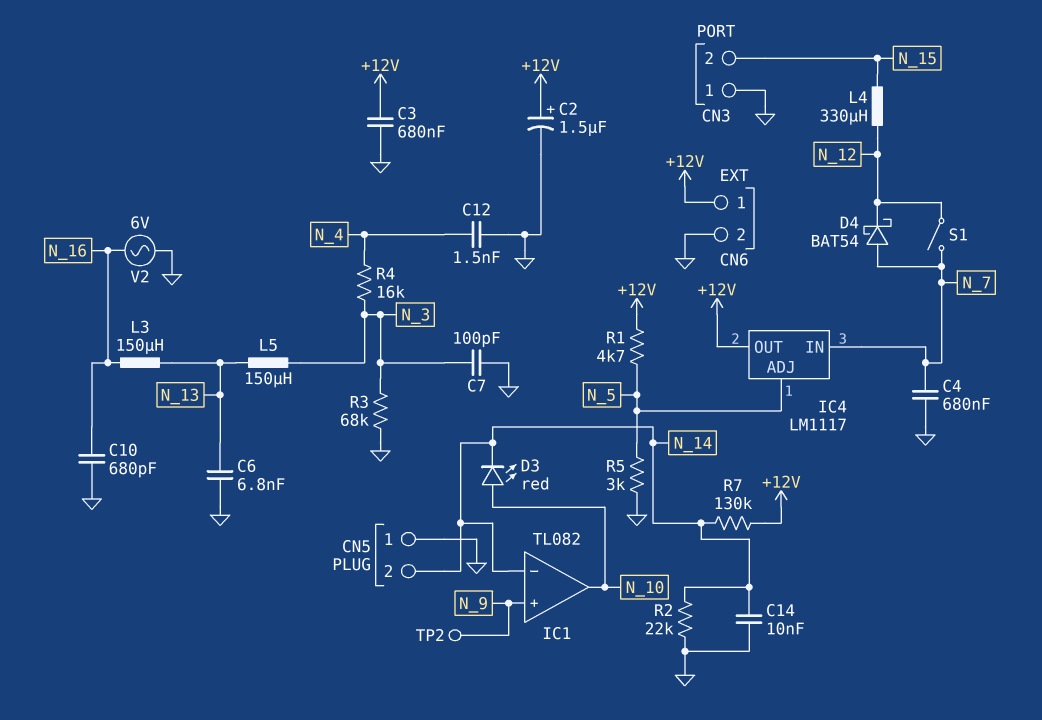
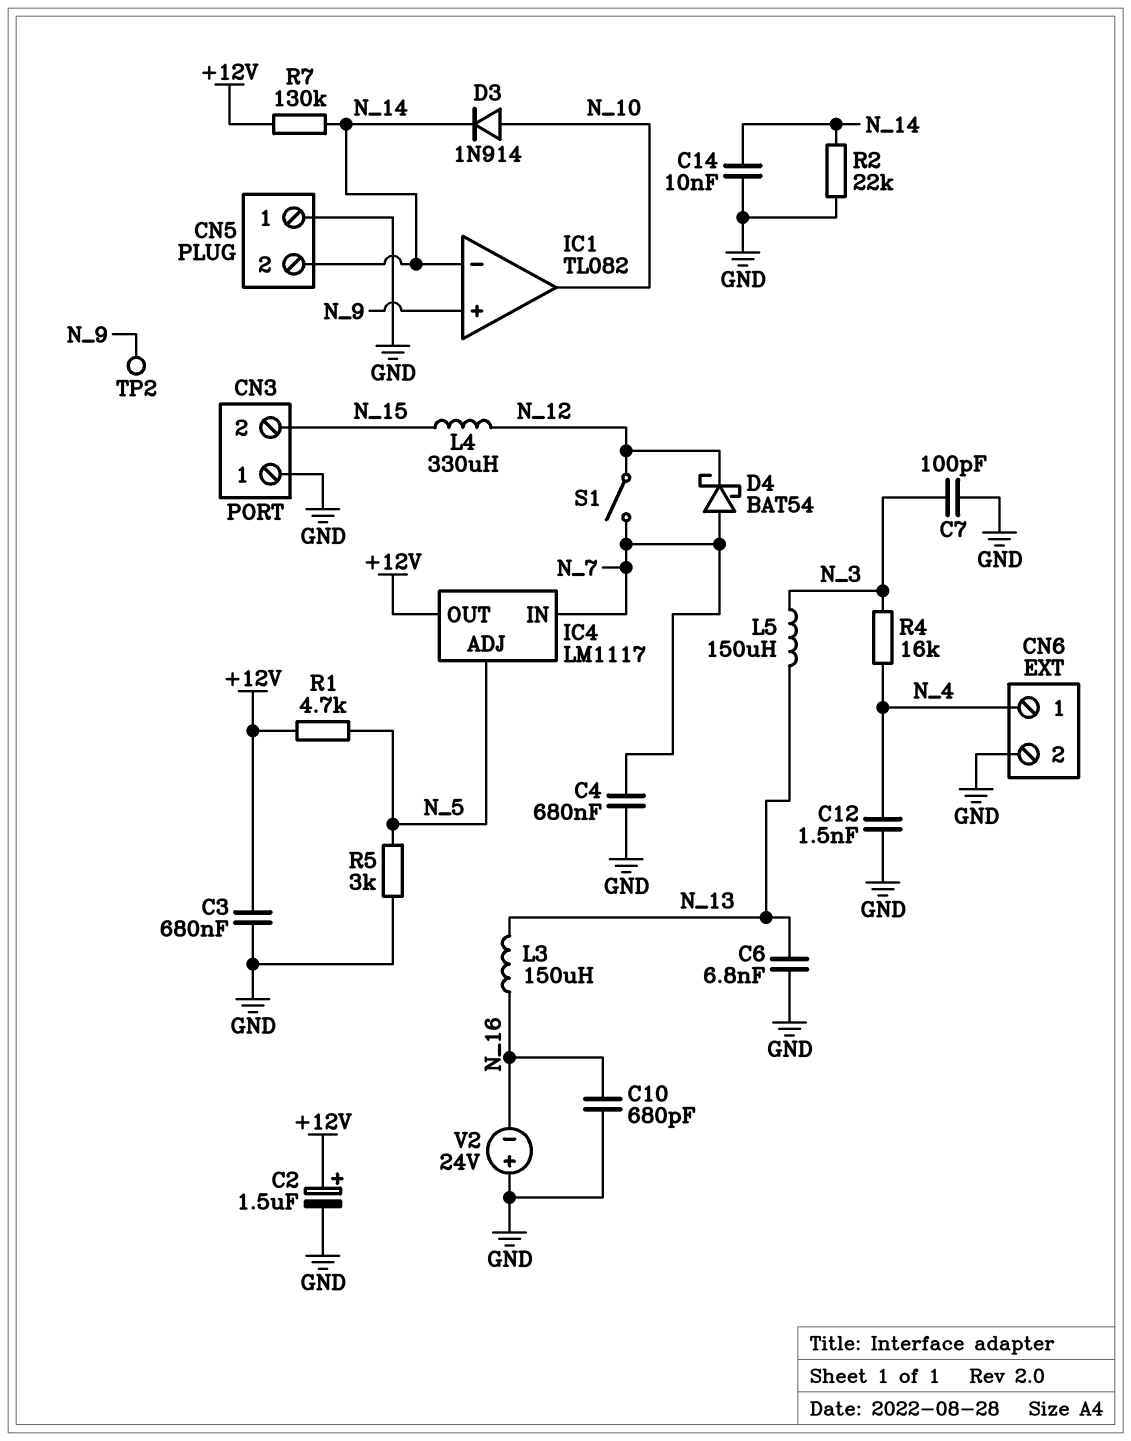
CN6 pin 1: +12V -> N_4
D3: LED red (A N_10, K N_14) -> diode 1N914 (A N_10, K N_14)
R3: 68k (GND, N_3) -> none
V2: AC 6V (GND, N_16) -> 24V (plus GND, minus N_16)

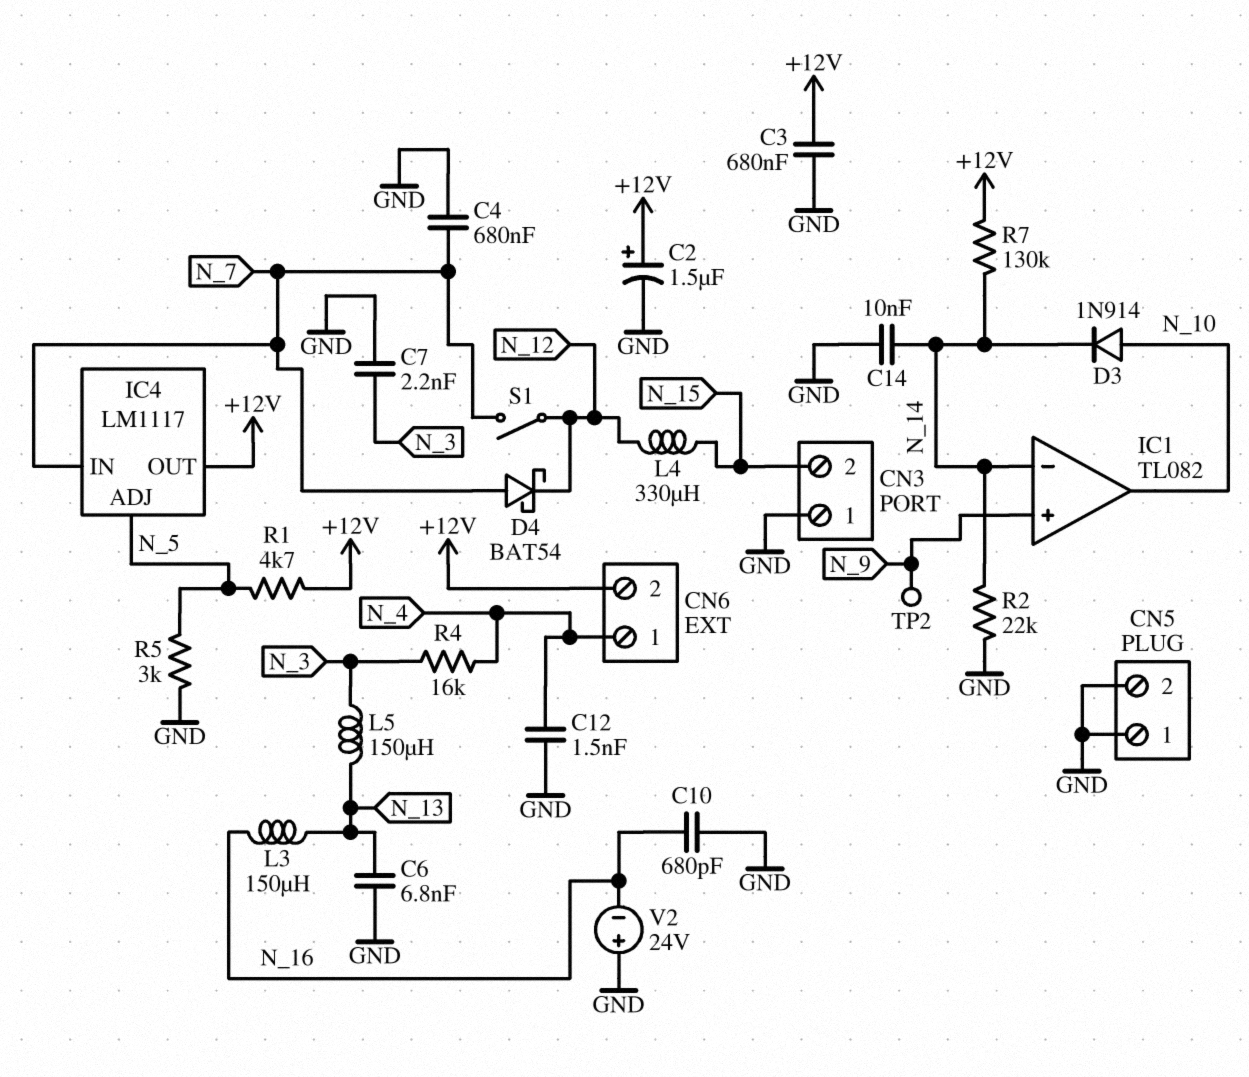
C7: 100pF (GND, N_3) -> 2.2nF (GND, N_3)
CN5 pin 2: N_14 -> GND
CN6 pin 2: GND -> +12V

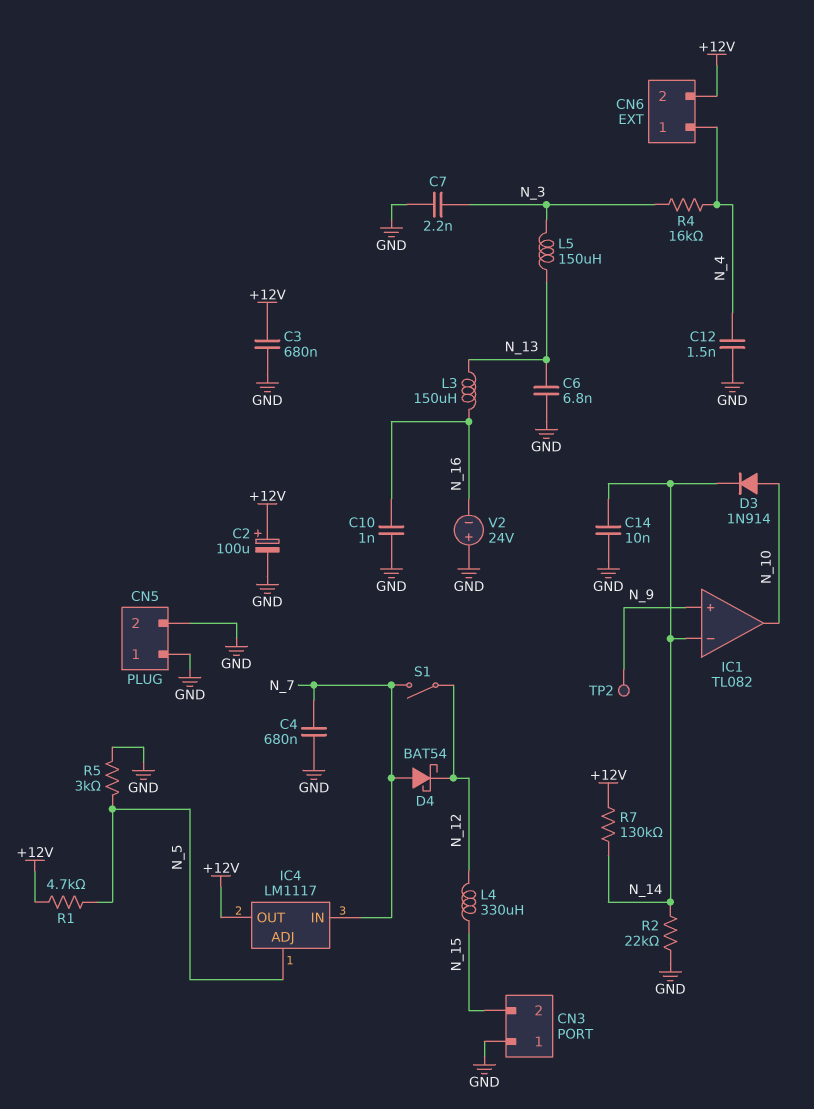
C2: 1.5uF (plus +12V, minus GND) -> 100uF (plus +12V, minus GND)
C10: 680pF (GND, N_16) -> 1nF (GND, N_16)

